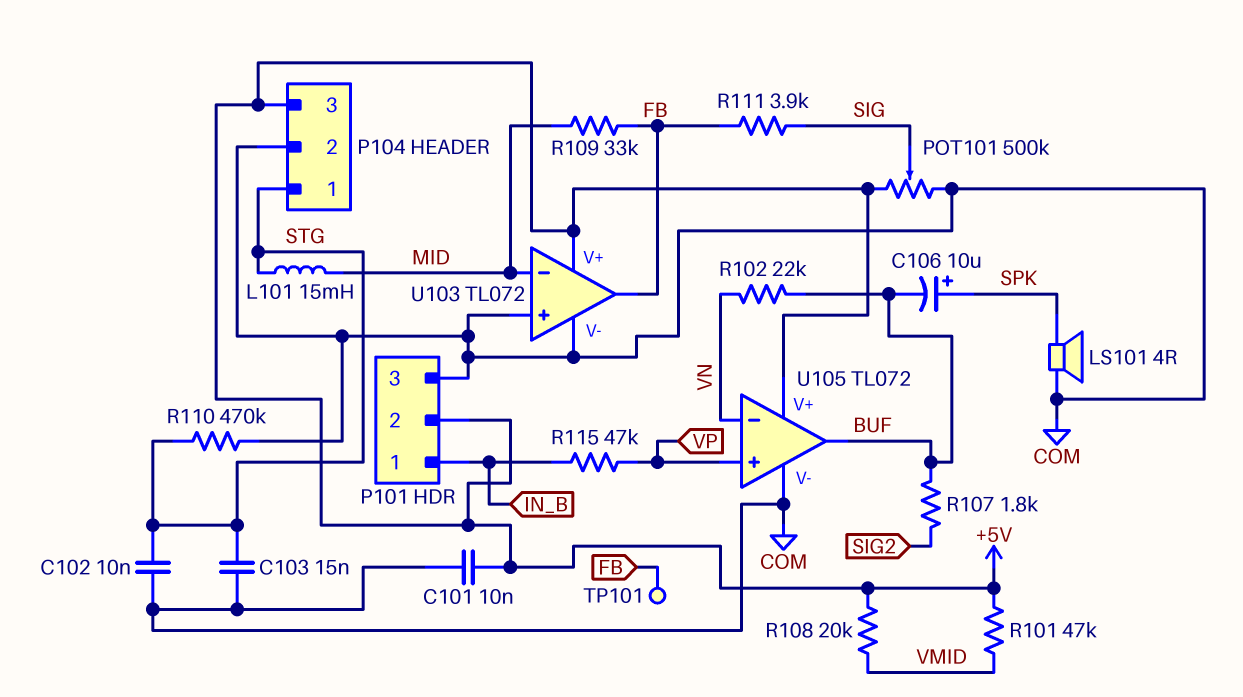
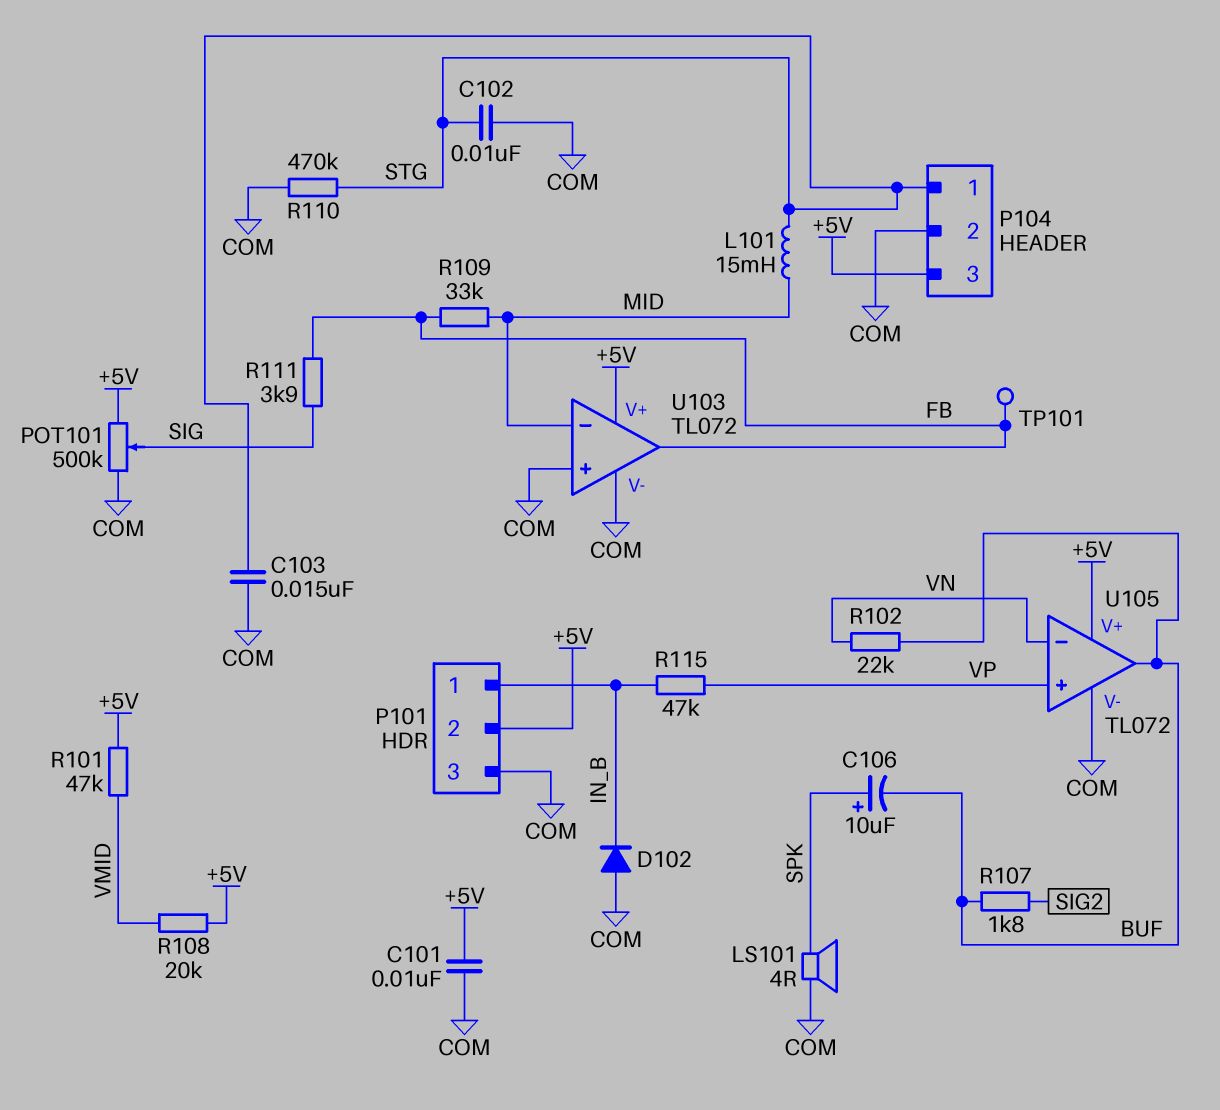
D102: none -> diode (A COM, K IN_B)

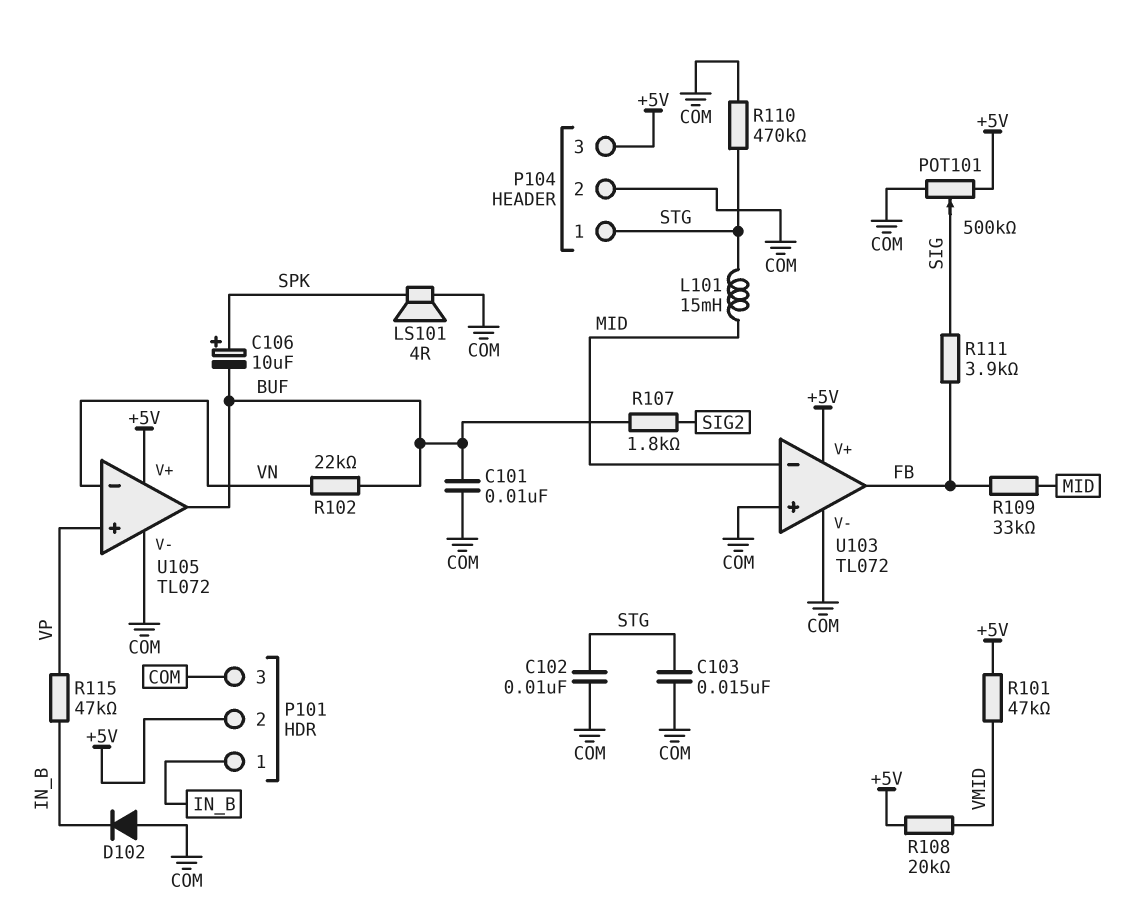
C101: 10nF (+5V, COM) -> 10nF (BUF, COM)
TP101: test point (FB) -> none

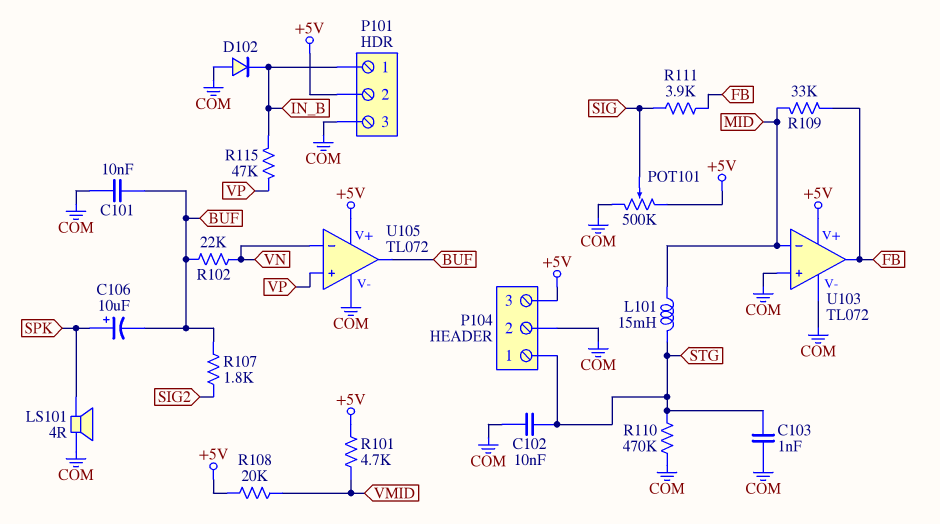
C103: 15nF (COM, STG) -> 1nF (COM, STG)
R101: 47k (+5V, VMID) -> 4.7k (+5V, VMID)

